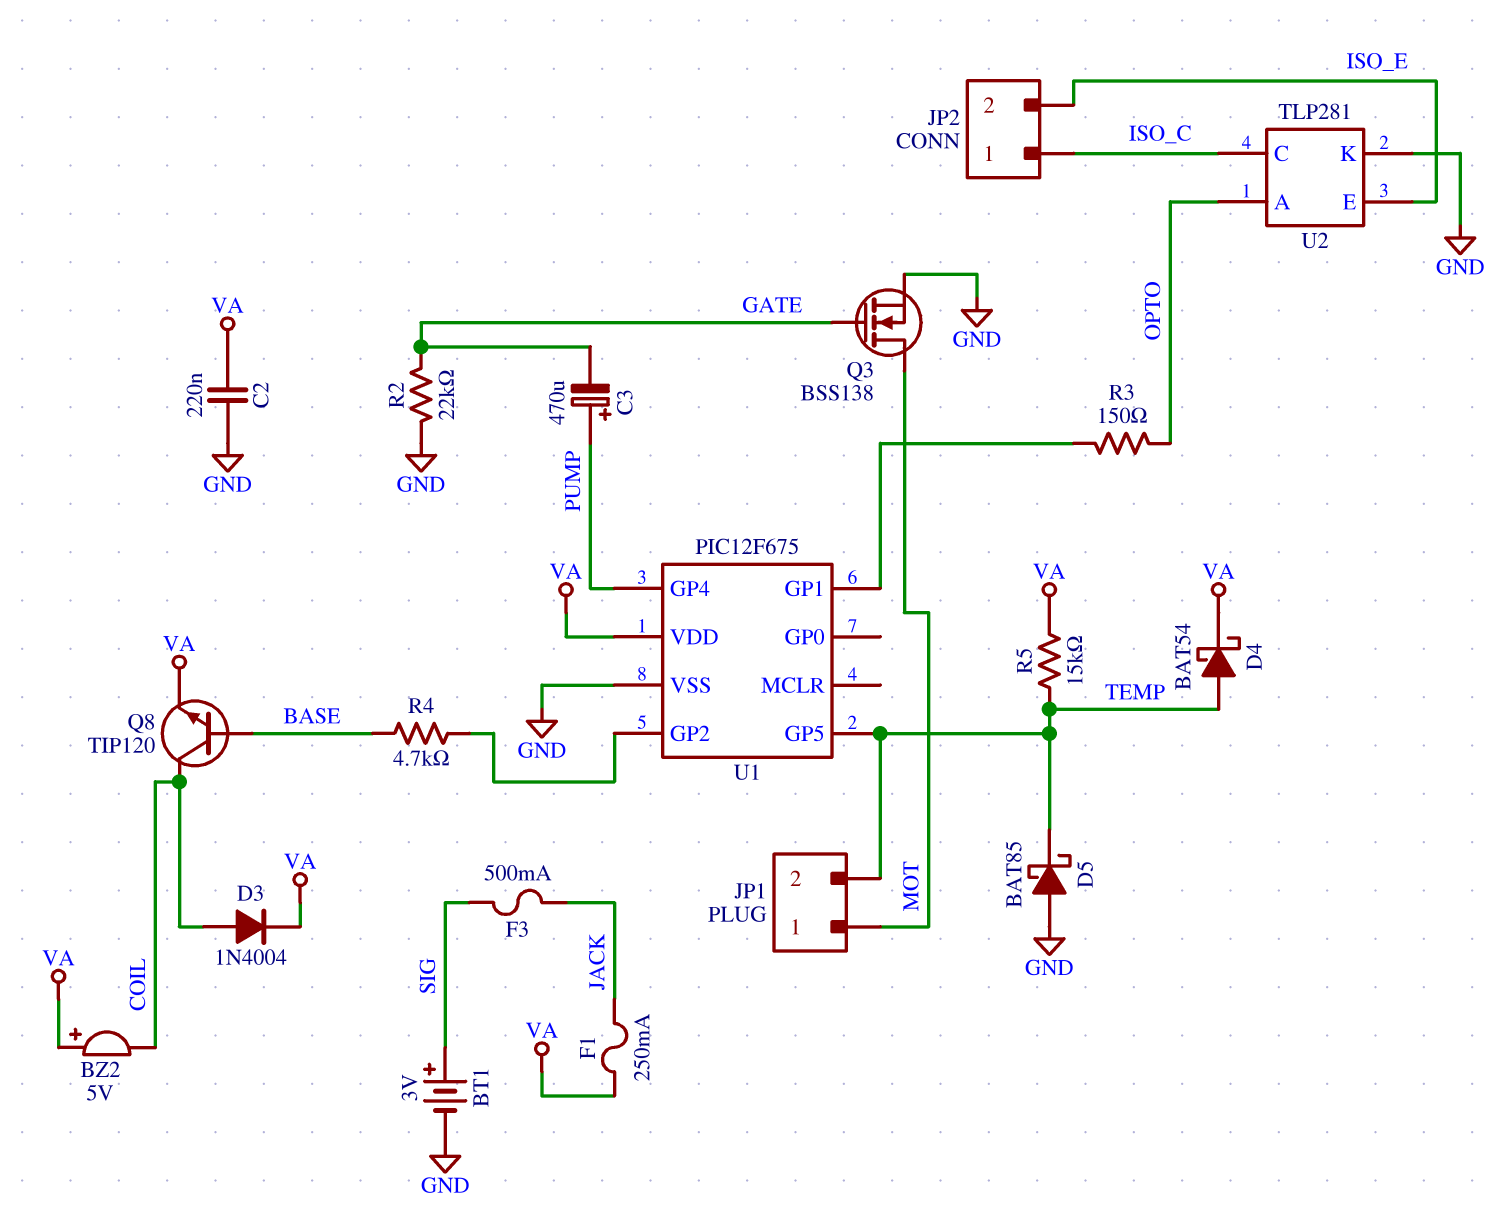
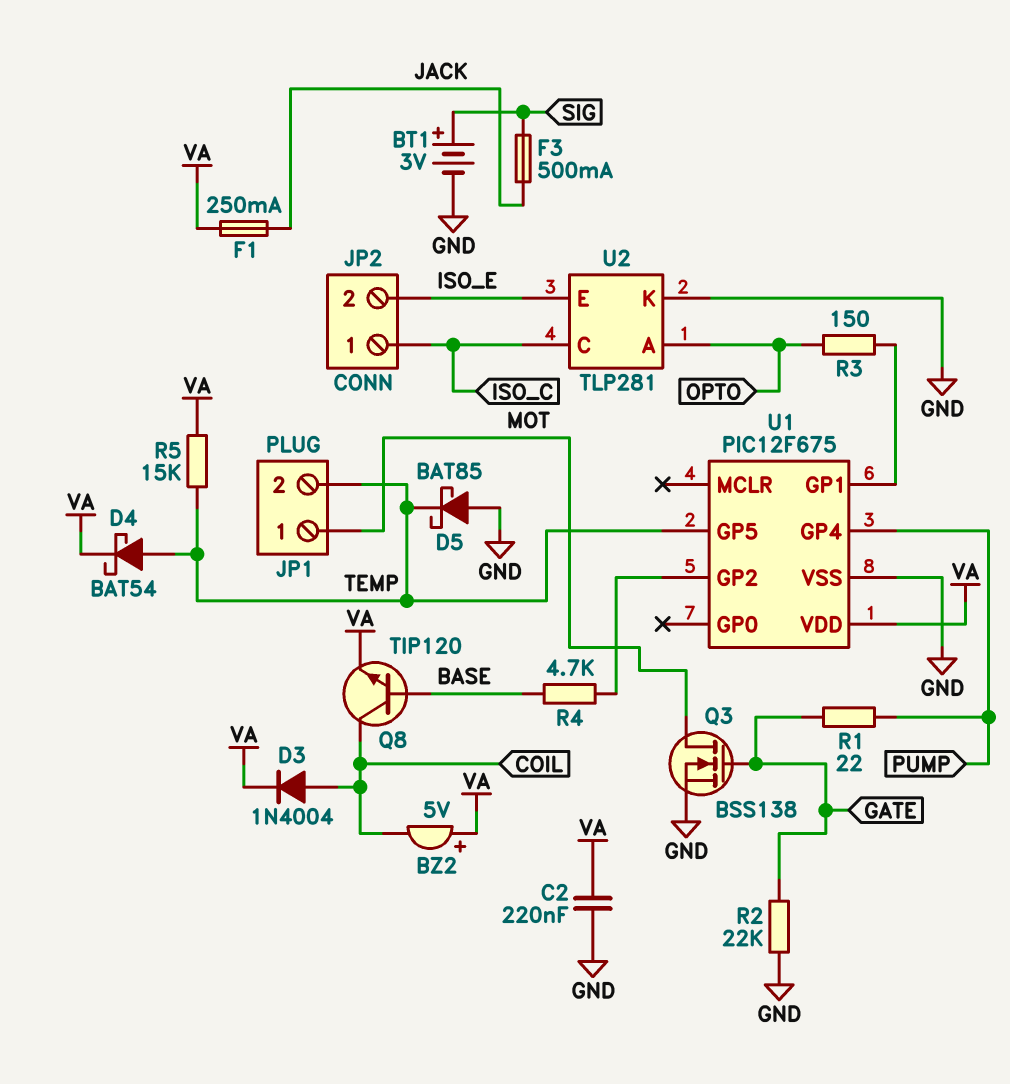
C3: 470uF (plus PUMP, minus GATE) -> none
R1: none -> 22 (GATE, PUMP)

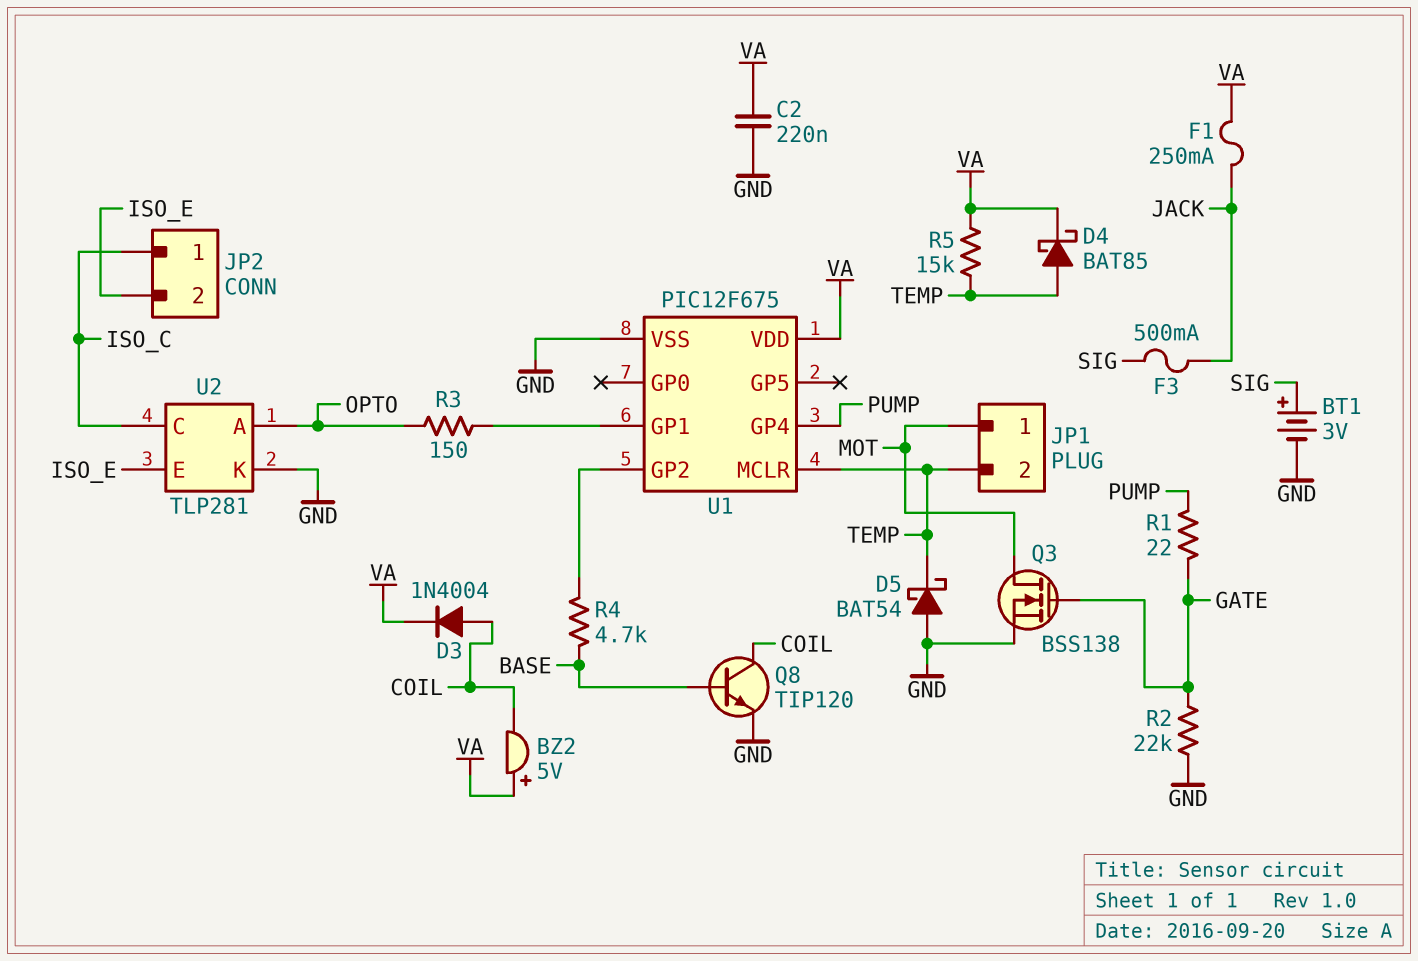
D4: schottky BAT54 (A TEMP, K VA) -> schottky BAT85 (A TEMP, K VA)
D5: schottky BAT85 (A GND, K TEMP) -> schottky BAT54 (A GND, K TEMP)
Q8: NPN TIP120 (B BASE, C COIL, E VA) -> NPN TIP120 (B BASE, C COIL, E GND)
U1 pin GP5: TEMP -> none
U1 pin MCLR: none -> TEMP

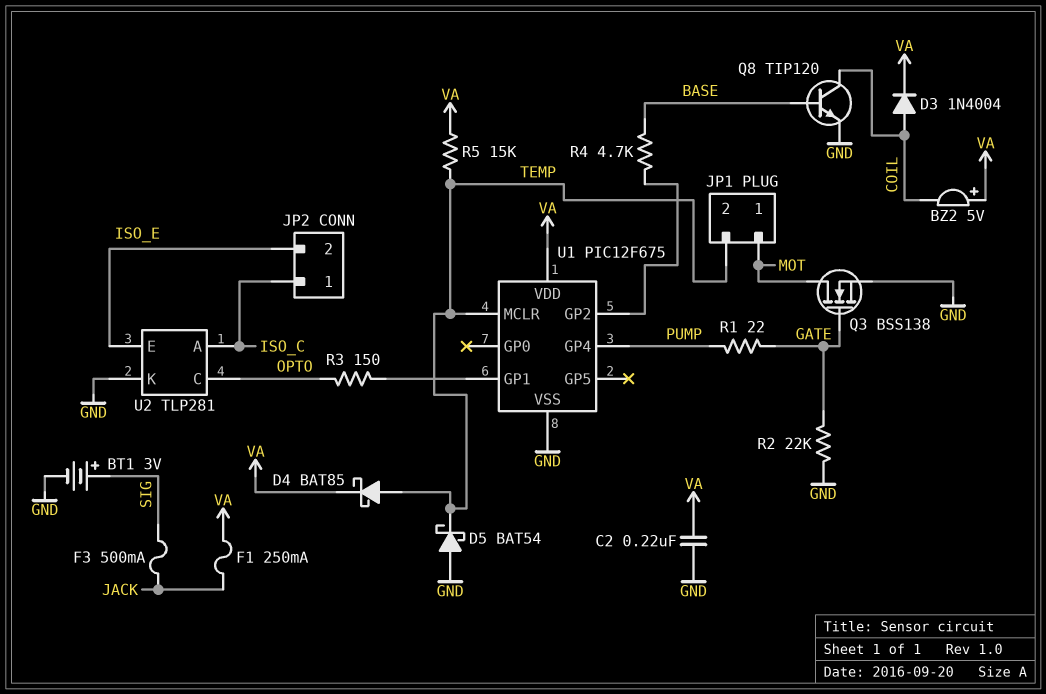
U2 pin A: OPTO -> ISO_C
U2 pin C: ISO_C -> OPTO

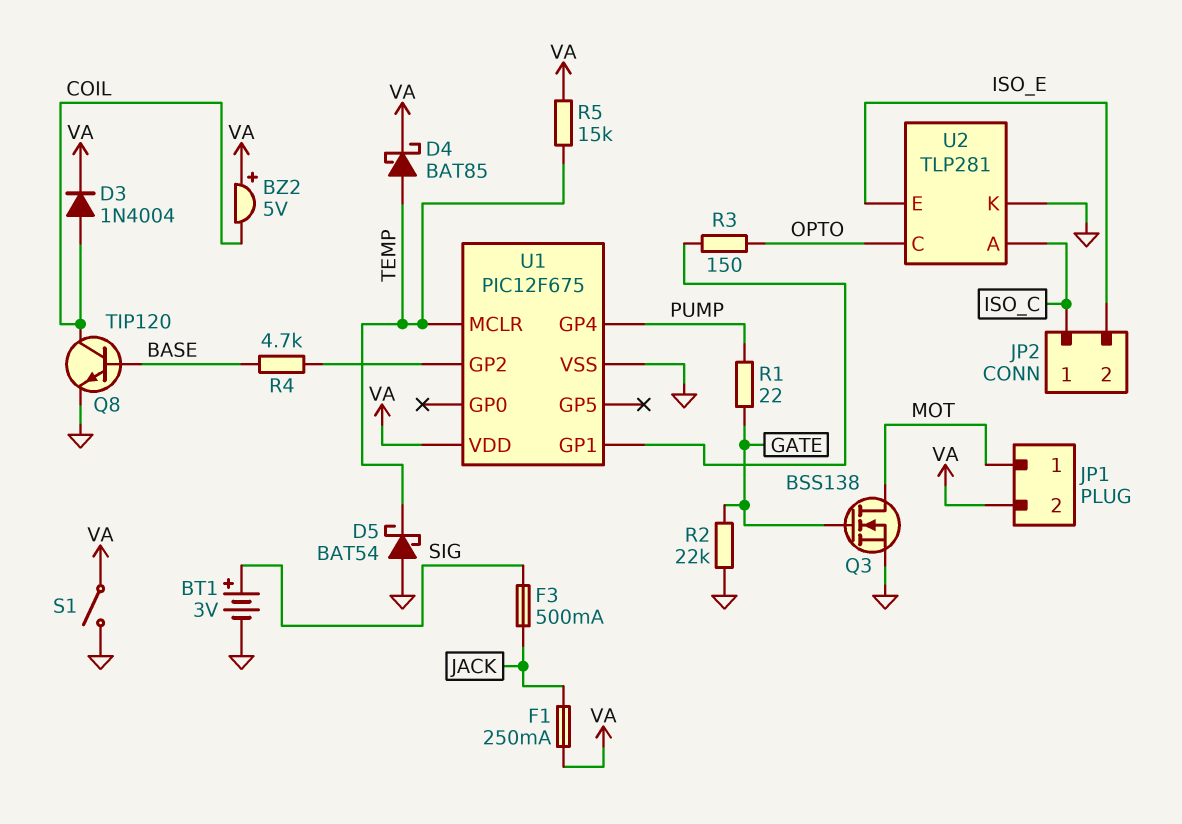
C2: 220nF (GND, VA) -> none
JP1 pin 2: TEMP -> VA
S1: none -> switch (GND, VA)

